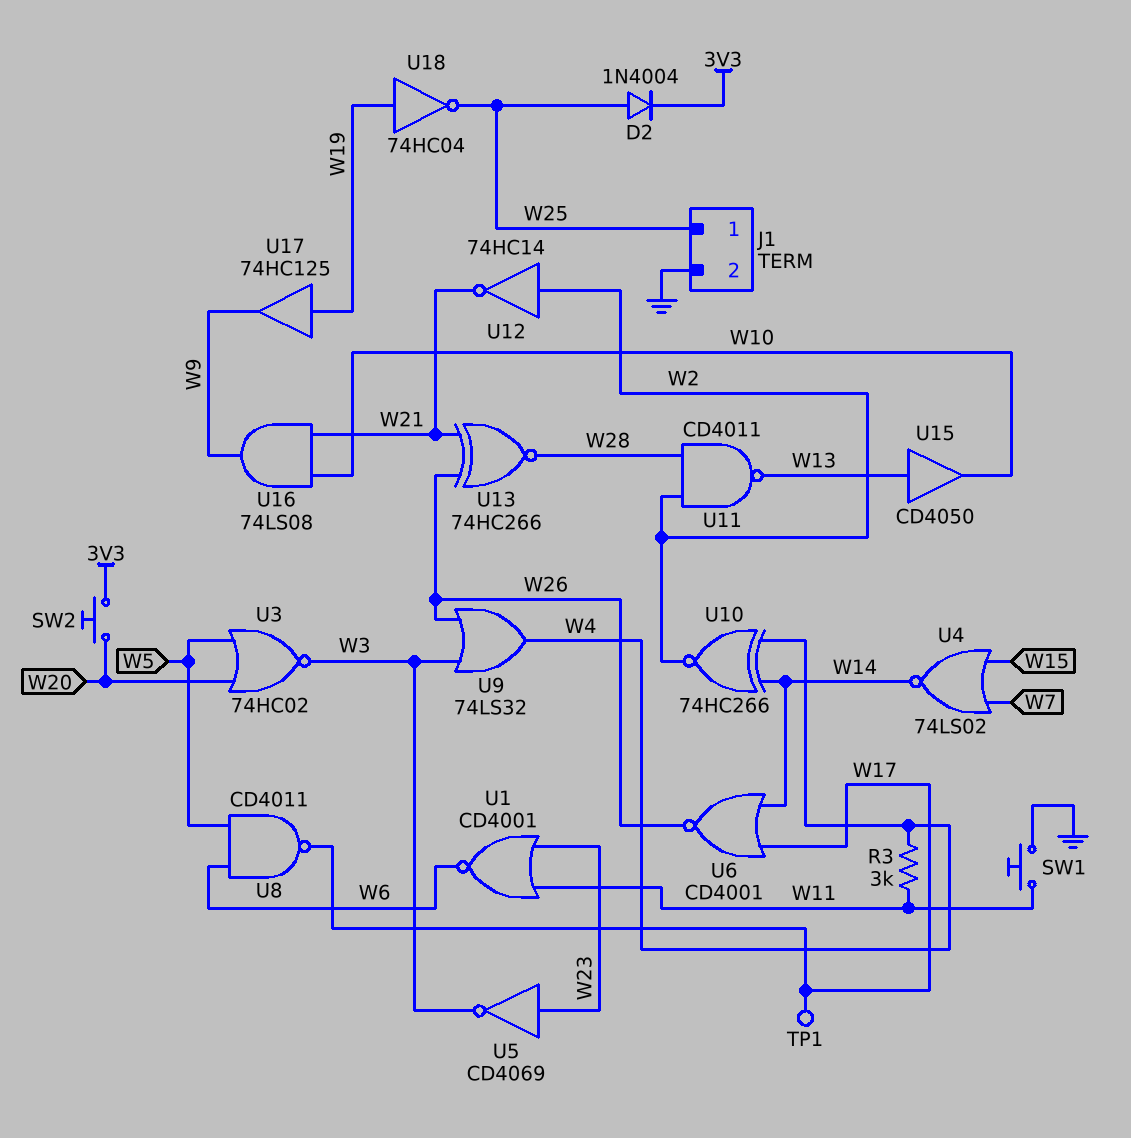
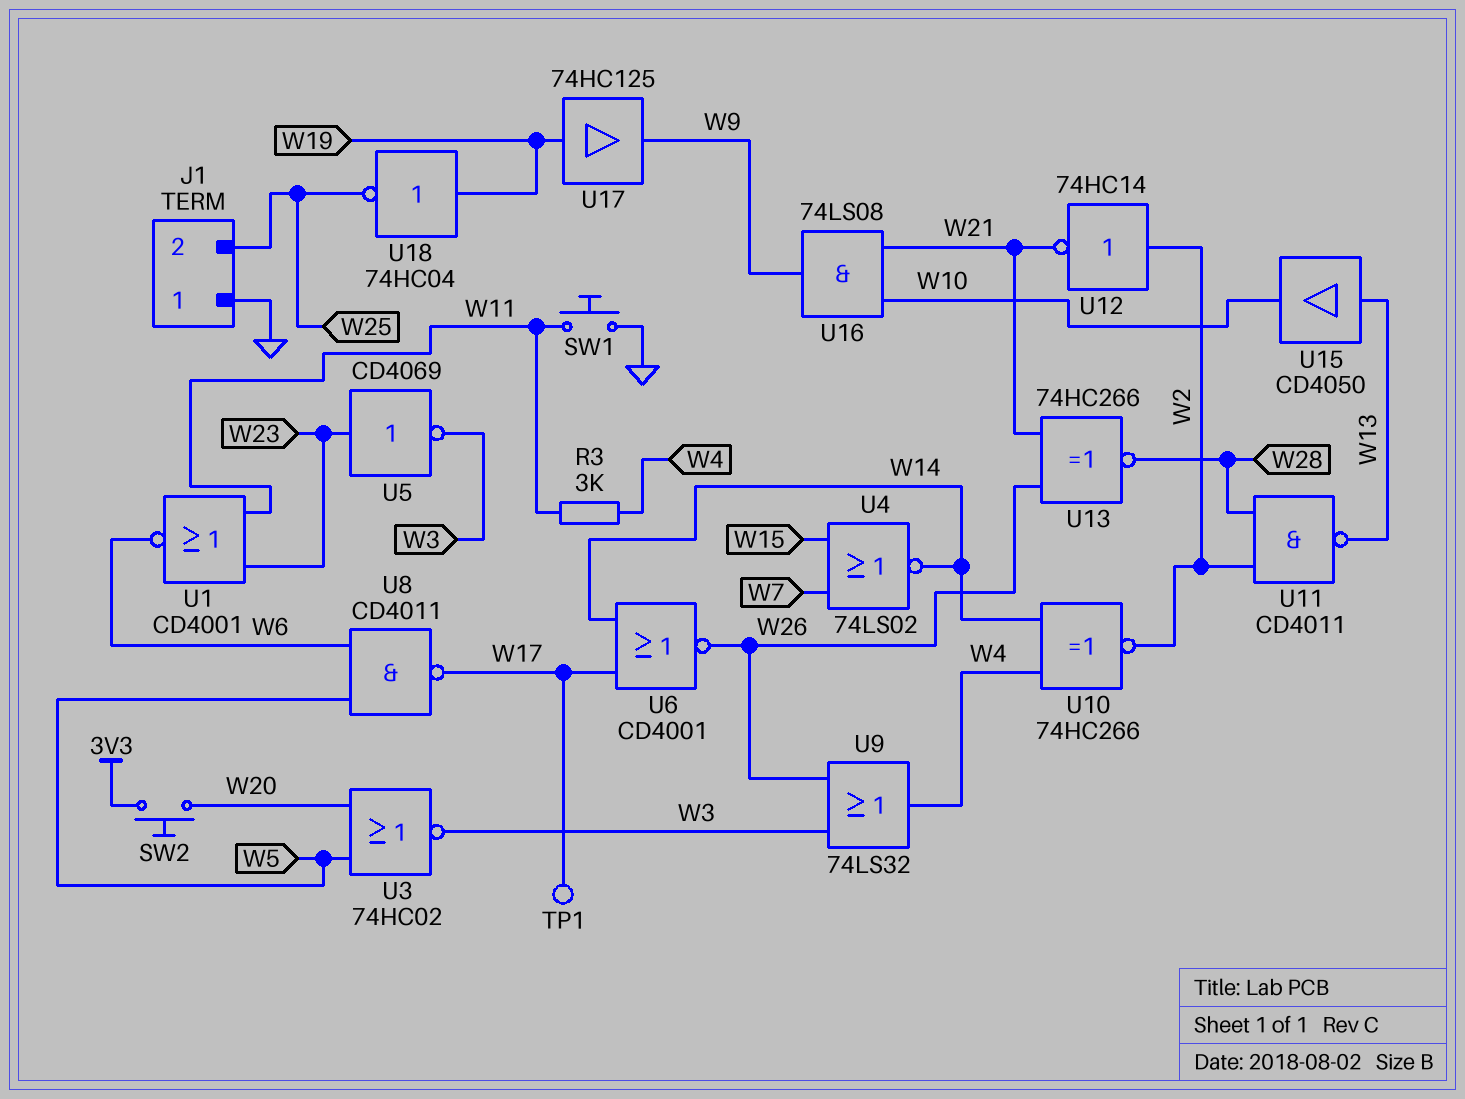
D2: diode 1N4004 (A W25, K 3V3) -> none
J1 pin 1: W25 -> GND
J1 pin 2: GND -> W25

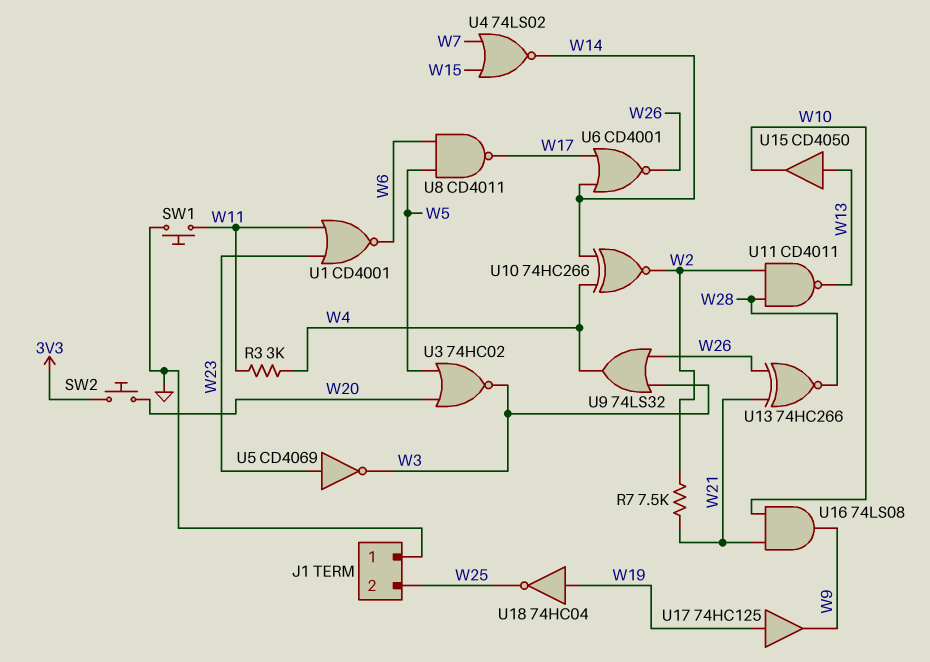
R7: none -> 7.5k (W2, W21)
TP1: test point (W17) -> none
U12: NOT 74HC14 (in W2, out W21) -> none

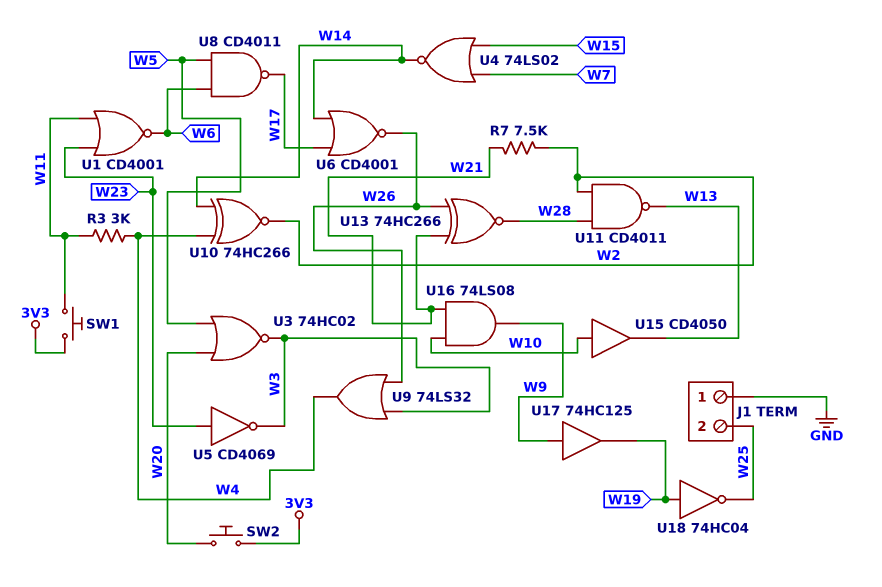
SW1: button (GND, W11) -> button (3V3, W11)
U15: buffer CD4050 (in W13, out W10) -> buffer CD4050 (in W10, out W13)
U17: buffer 74HC125 (in W19, out W9) -> buffer 74HC125 (in W9, out W19)

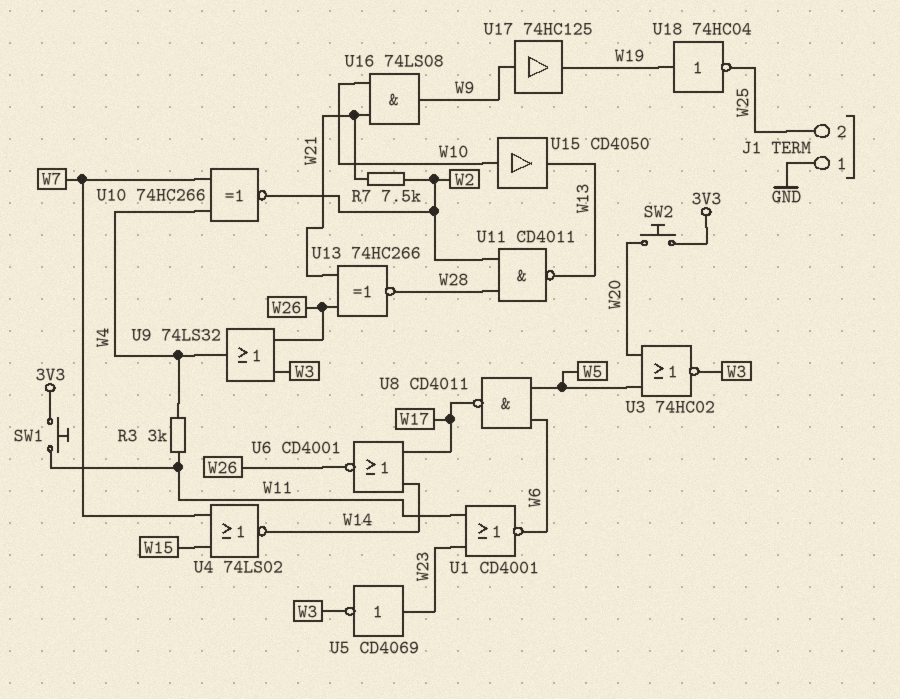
U10: XNOR 74HC266 (in W4, in W14, out W2) -> XNOR 74HC266 (in W4, in W7, out W2)

